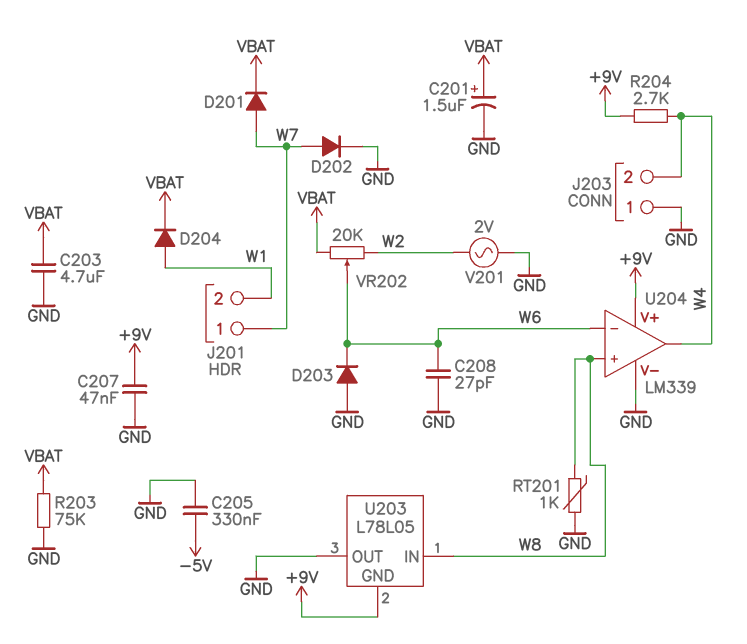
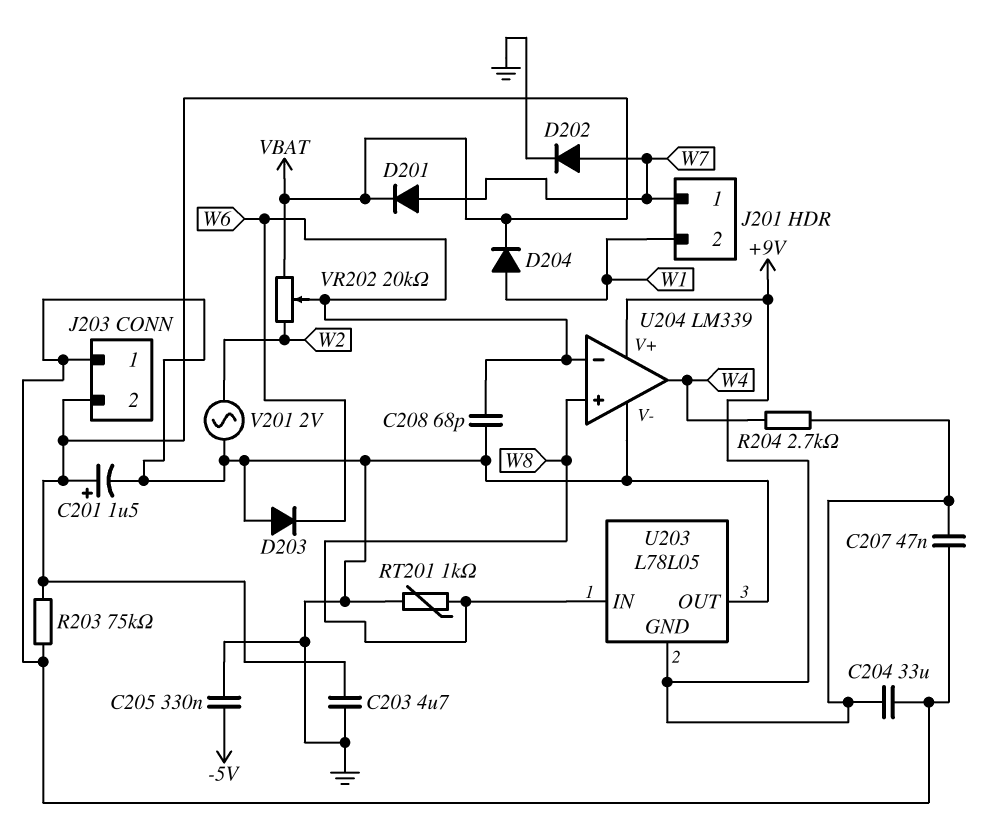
C204: none -> 33uF (+9V, GND)
C208: 27pF (GND, W6) -> 68pF (GND, W6)
J203 pin 2: W4 -> VBAT

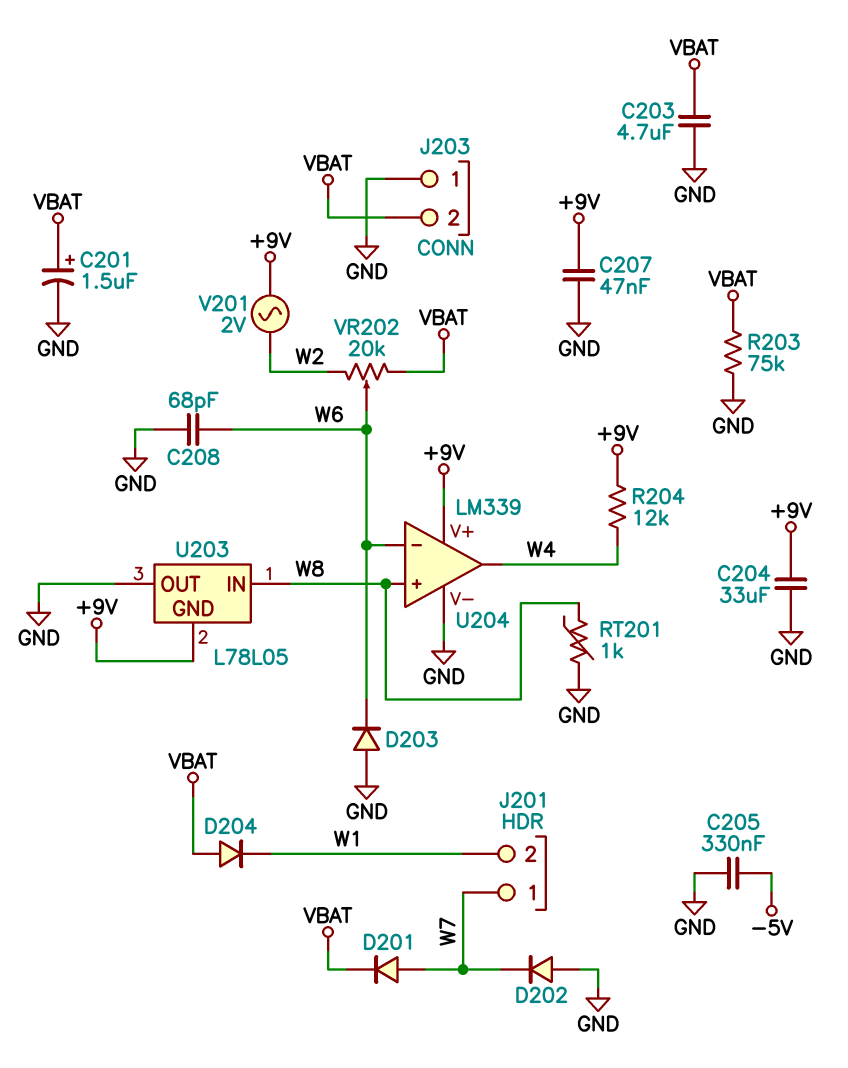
D202: diode (A W7, K GND) -> diode (A GND, K W7)
D204: diode (A W1, K VBAT) -> diode (A VBAT, K W1)
R204: 2.7k (+9V, W4) -> 12k (+9V, W4)
V201: AC 2V (GND, W2) -> AC 2V (+9V, W2)

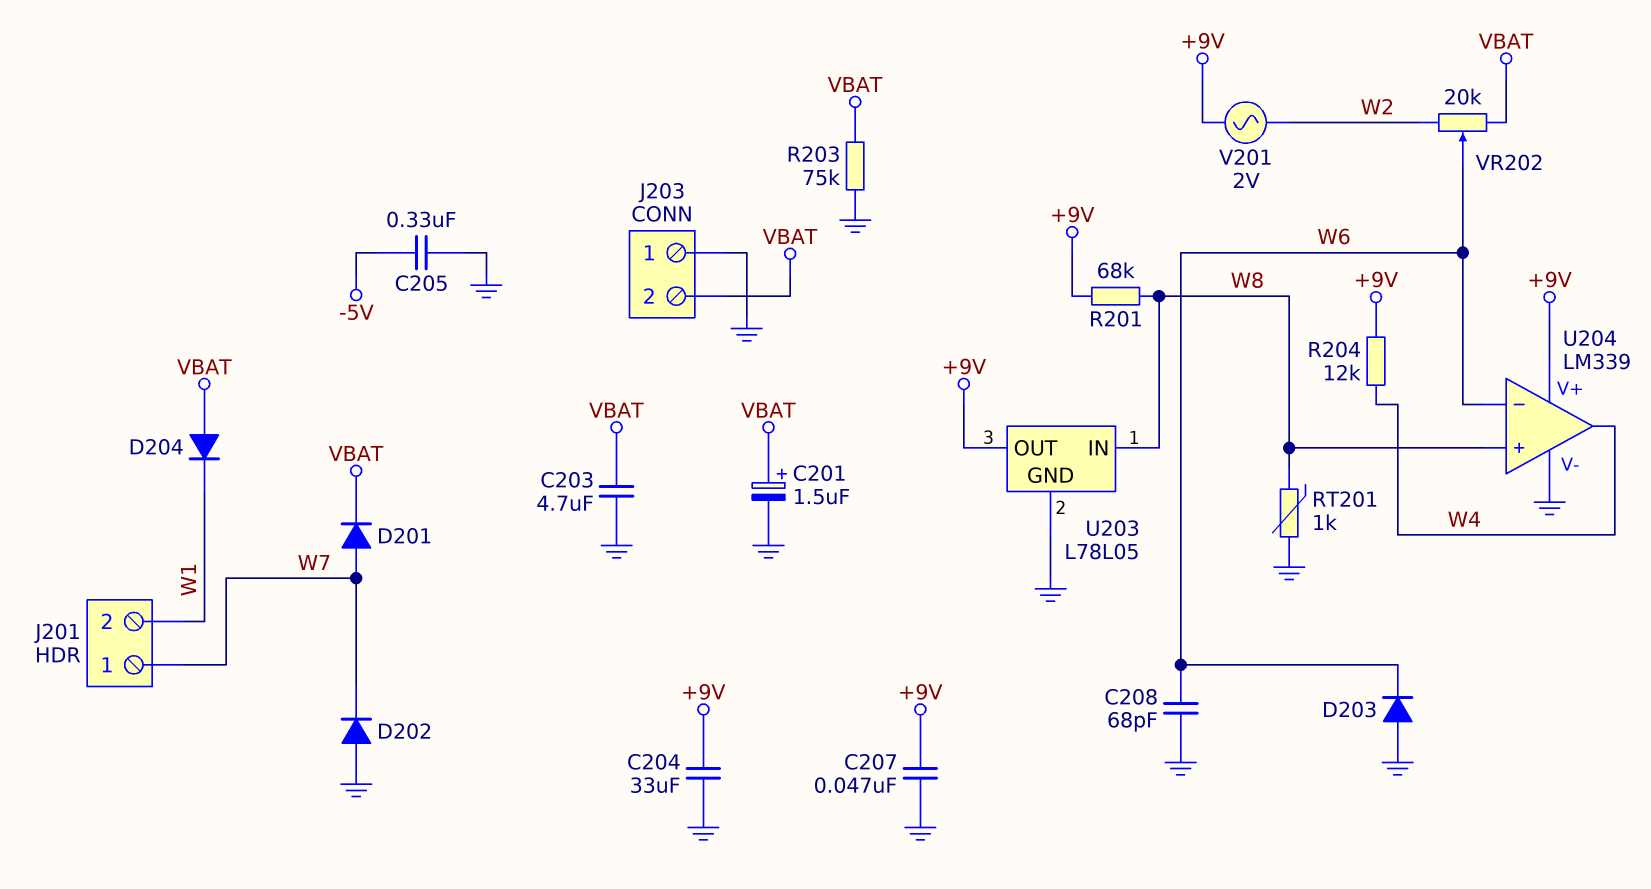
R201: none -> 68k (+9V, W8)
U203 pin GND: +9V -> GND
U203 pin OUT: GND -> +9V

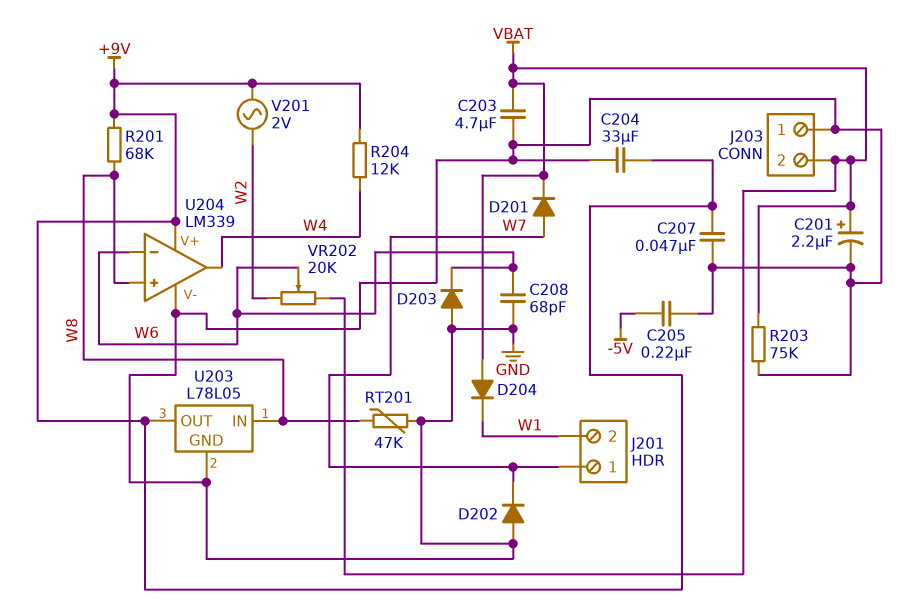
C201: 1.5uF (plus VBAT, minus GND) -> 2.2uF (plus VBAT, minus GND)
C205: 330nF (-5V, GND) -> 220nF (-5V, GND)
RT201: 1k (GND, W8) -> 47k (GND, W8)

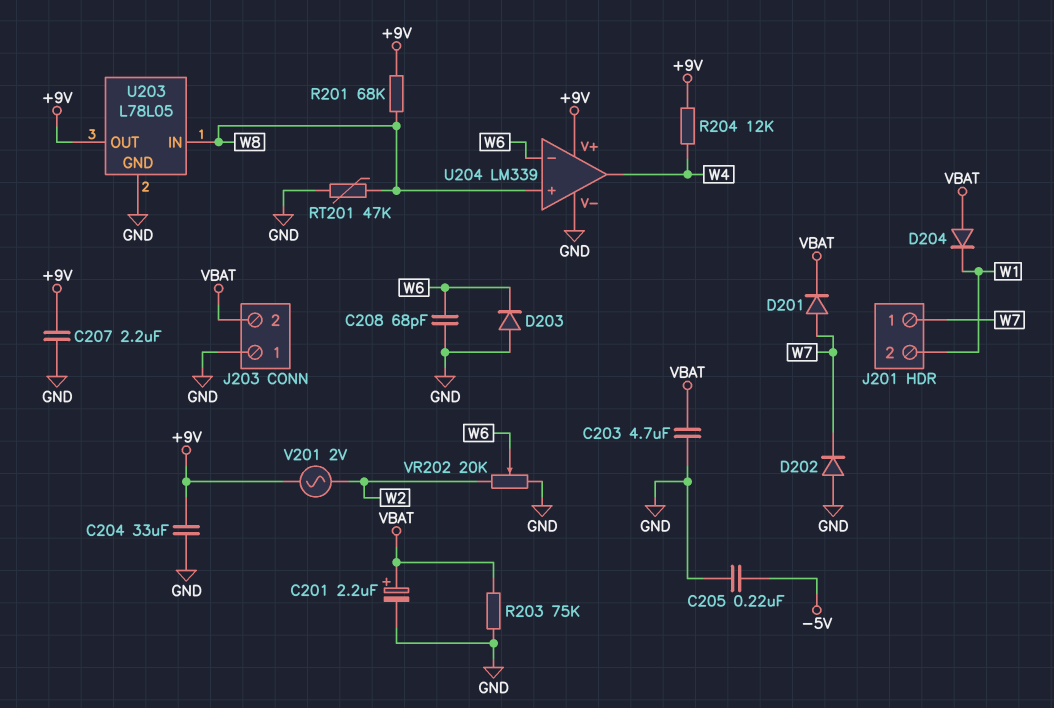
C207: 47nF (+9V, GND) -> 2.2uF (+9V, GND)
VR202: 20k (VBAT, W2, wiper W6) -> 20k (GND, W2, wiper W6)

